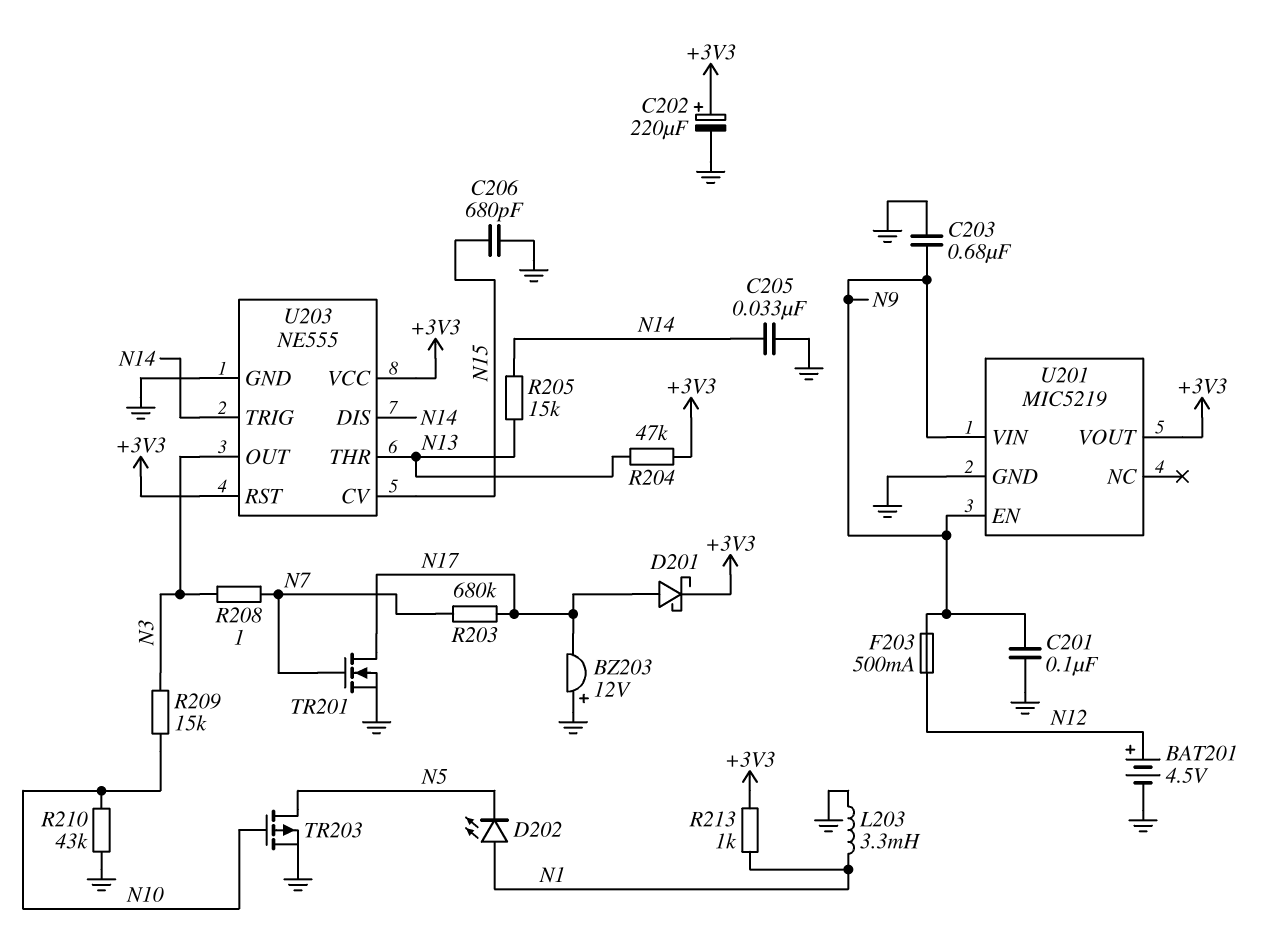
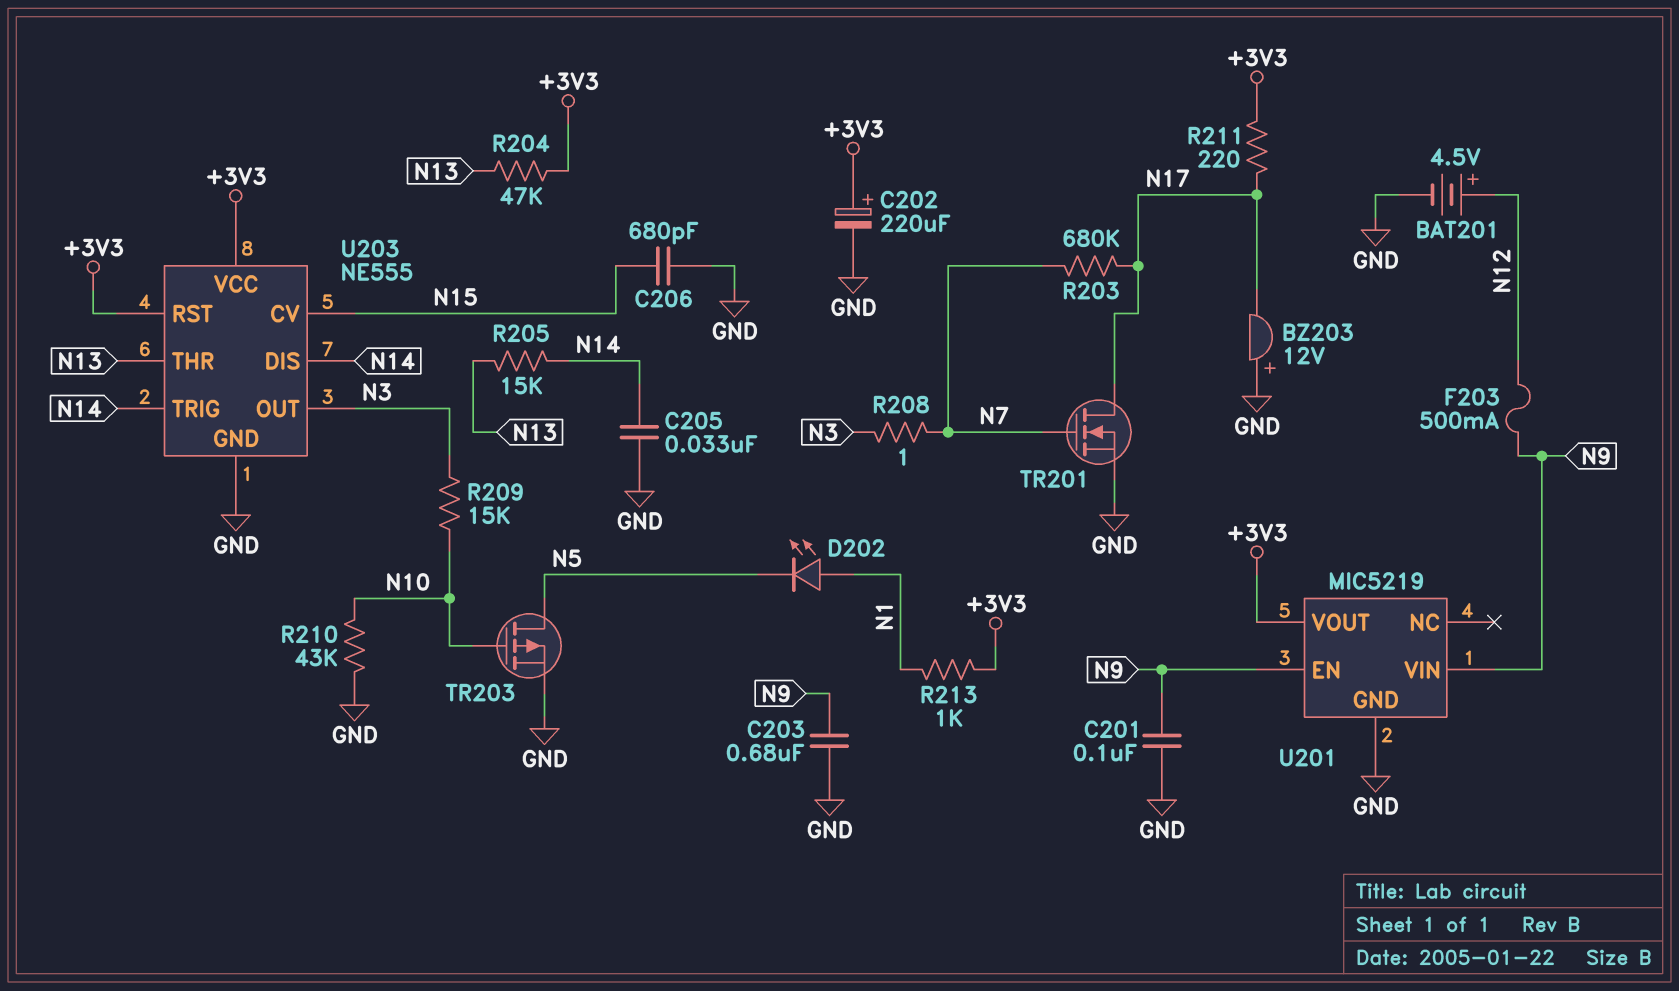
D201: schottky (A N17, K +3V3) -> none
L203: 3.3mH (GND, N1) -> none
R211: none -> 220 (+3V3, N17)

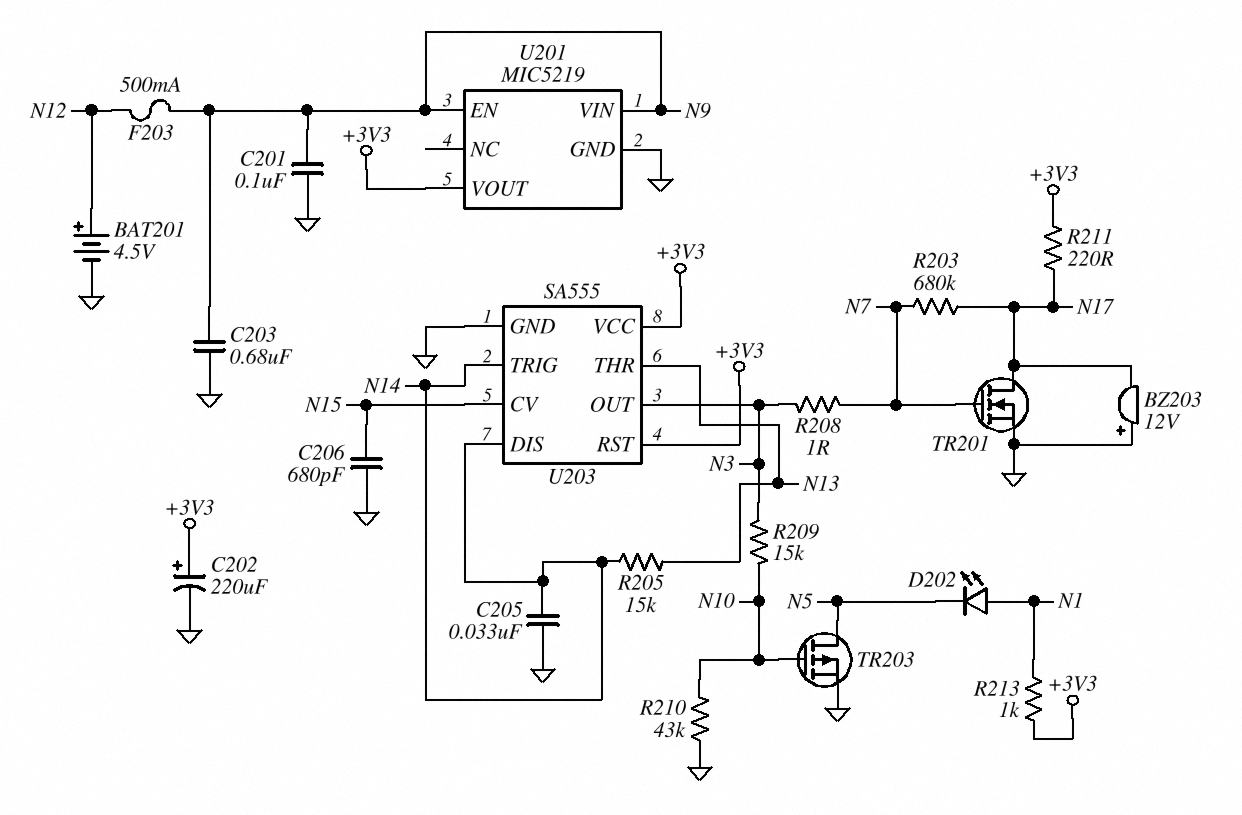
R204: 47k (+3V3, N13) -> none
U203: NE555 -> SA555

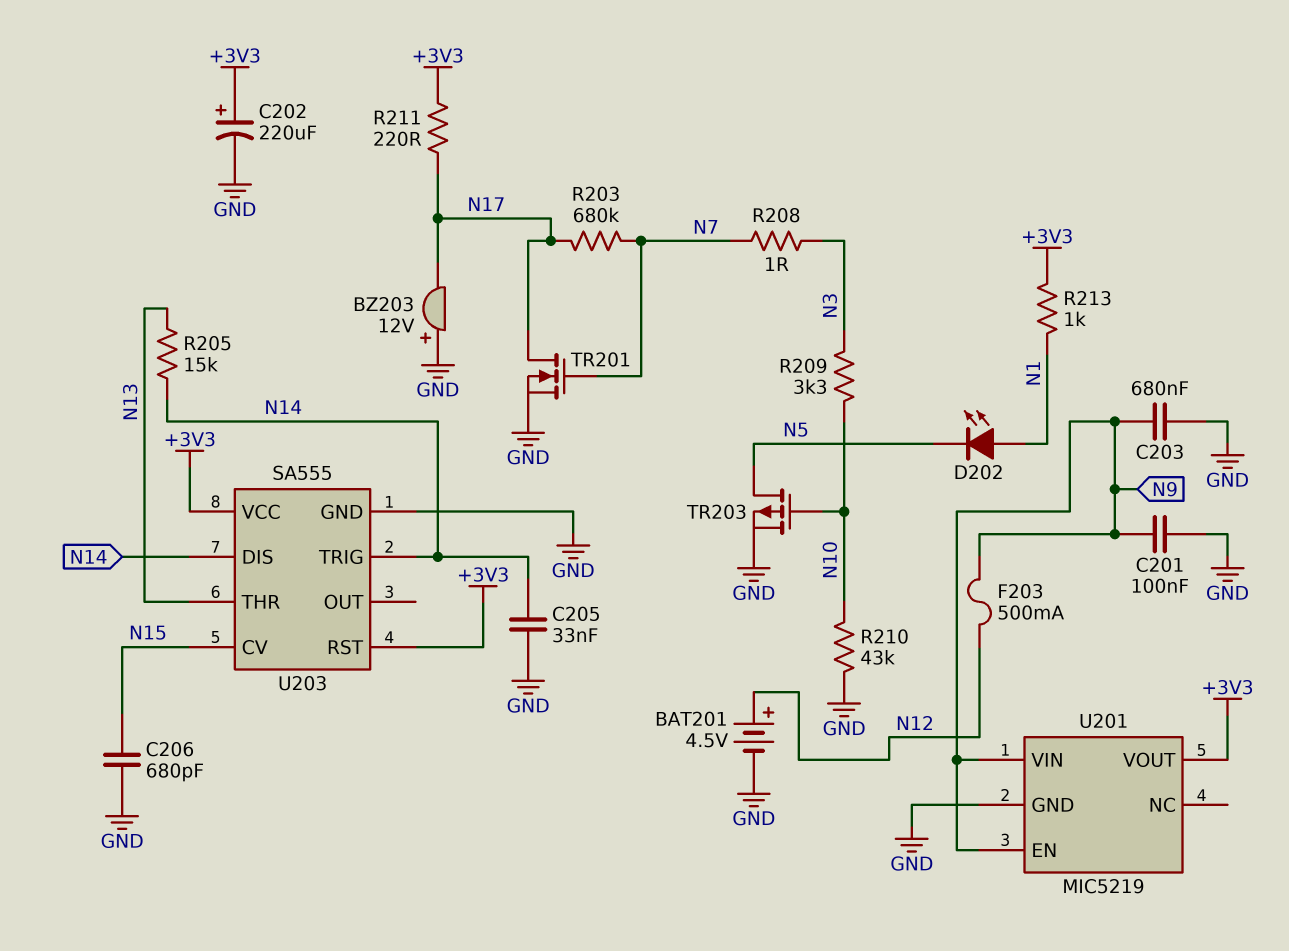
R209: 15k (N3, N10) -> 3.3k (N3, N10)
U203 pin OUT: N3 -> none

